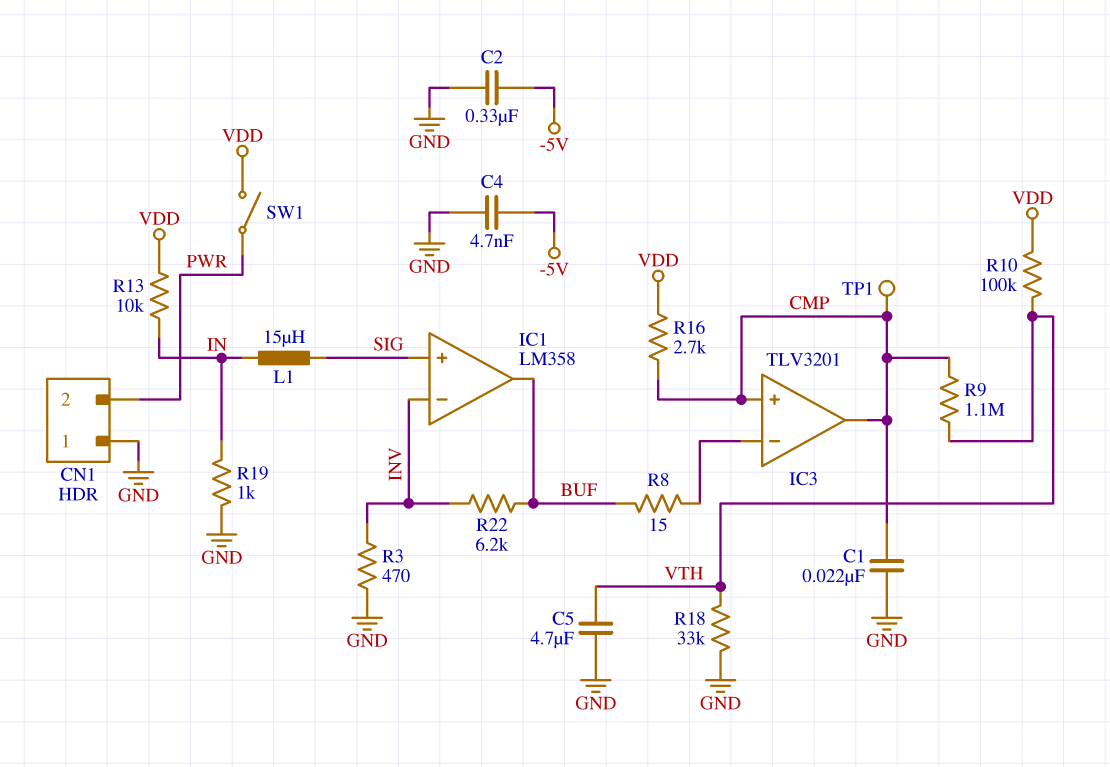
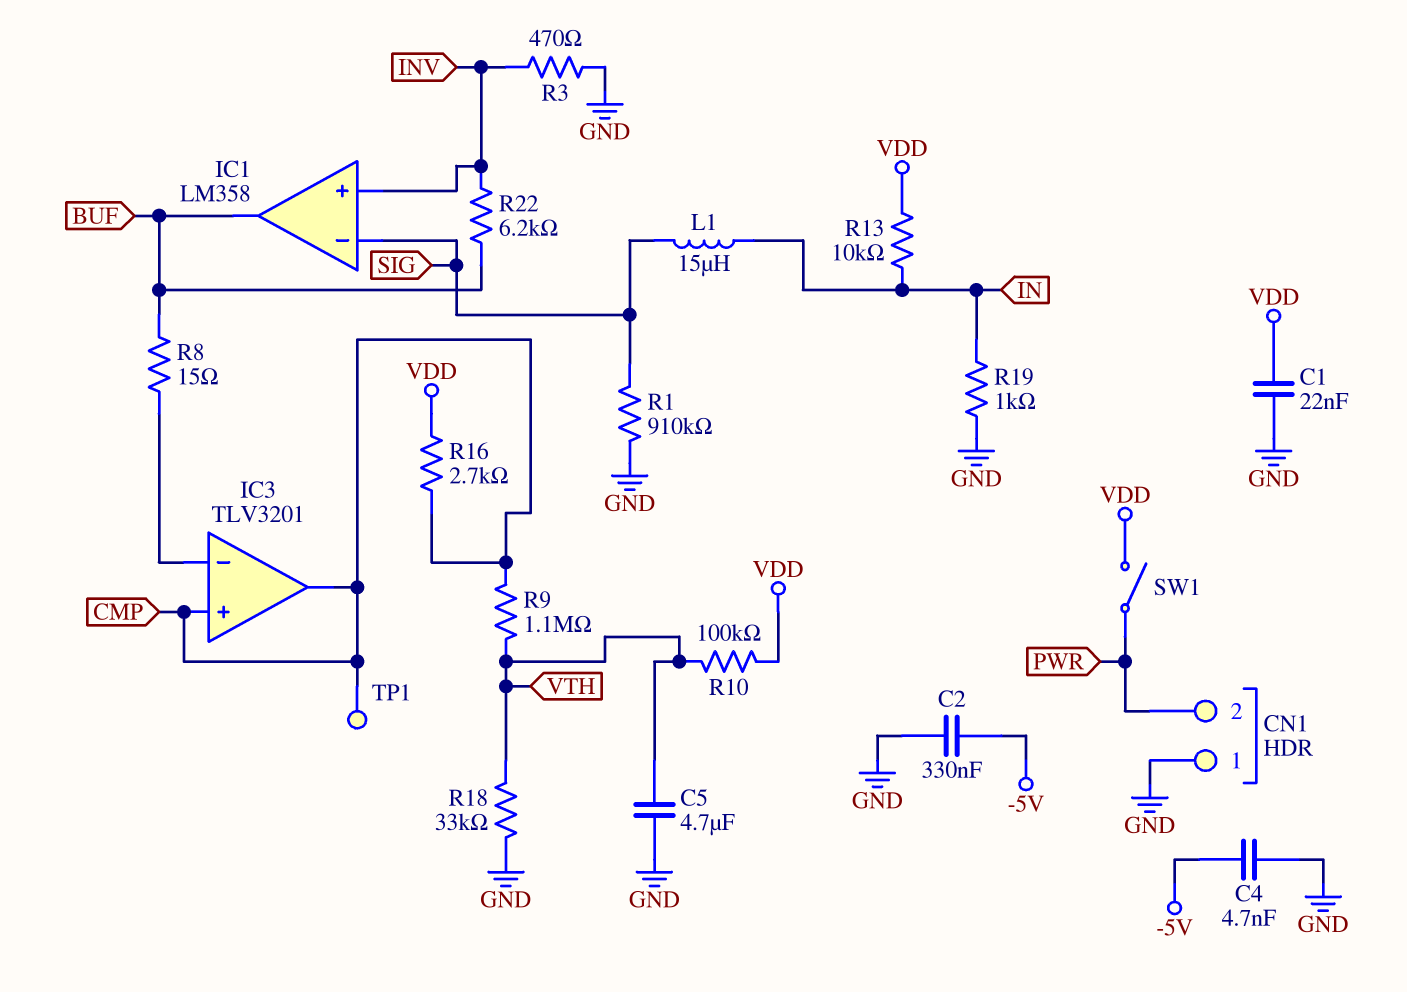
C1: 22nF (CMP, GND) -> 22nF (GND, VDD)
IC1 pin in+: SIG -> INV
IC1 pin in-: INV -> SIG
R1: none -> 910k (GND, SIG)

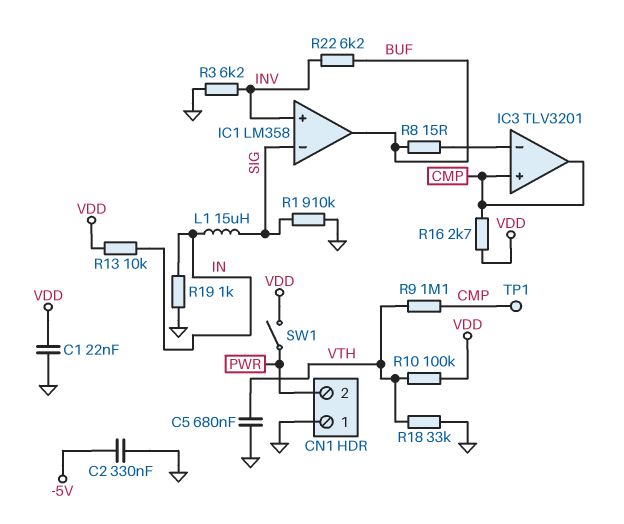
C4: 4.7nF (-5V, GND) -> none
C5: 4.7uF (GND, VTH) -> 680nF (GND, VTH)
R3: 470 (GND, INV) -> 6.2k (GND, INV)

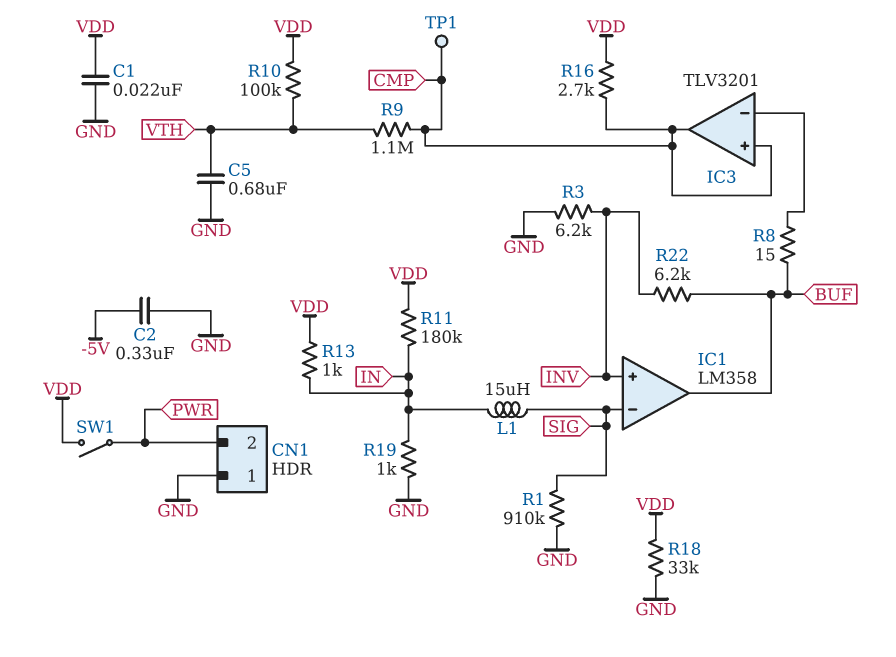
R11: none -> 180k (IN, VDD)
R13: 10k (IN, VDD) -> 1k (IN, VDD)
R18: 33k (GND, VTH) -> 33k (GND, VDD)

